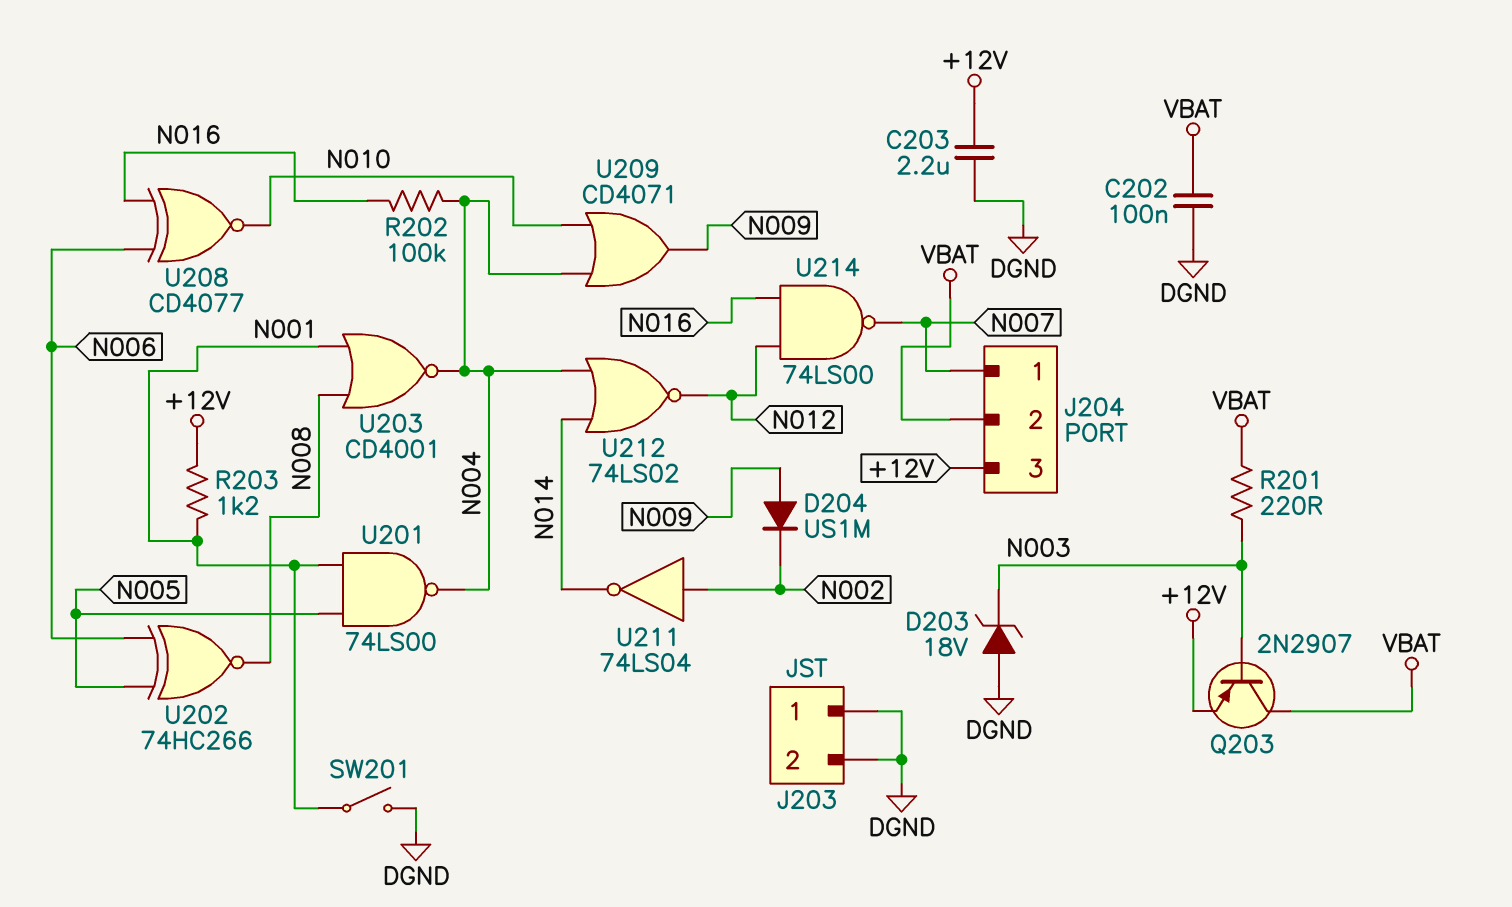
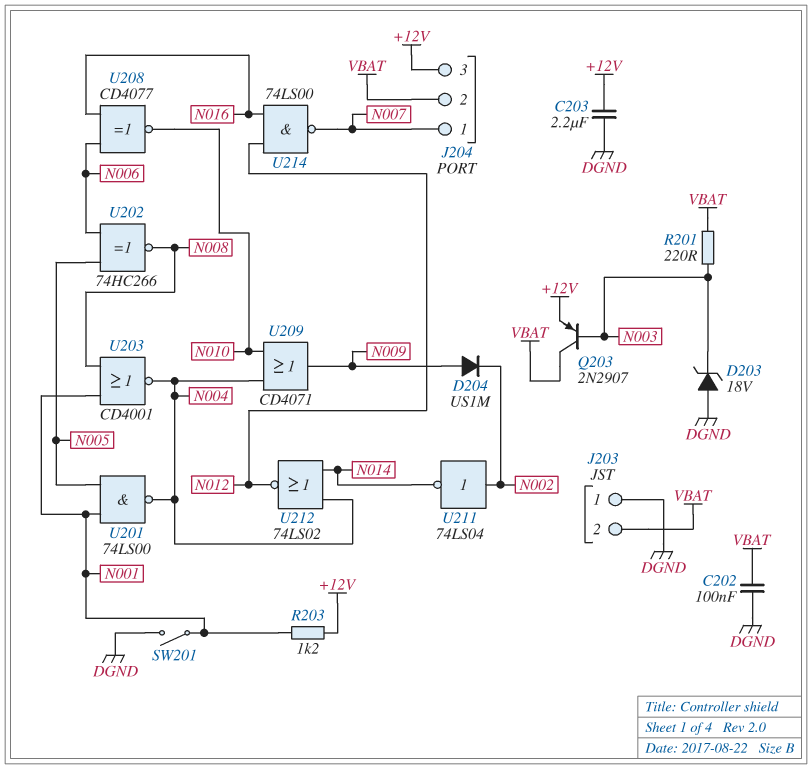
J203 pin 2: DGND -> VBAT
R202: 100k (N004, N016) -> none

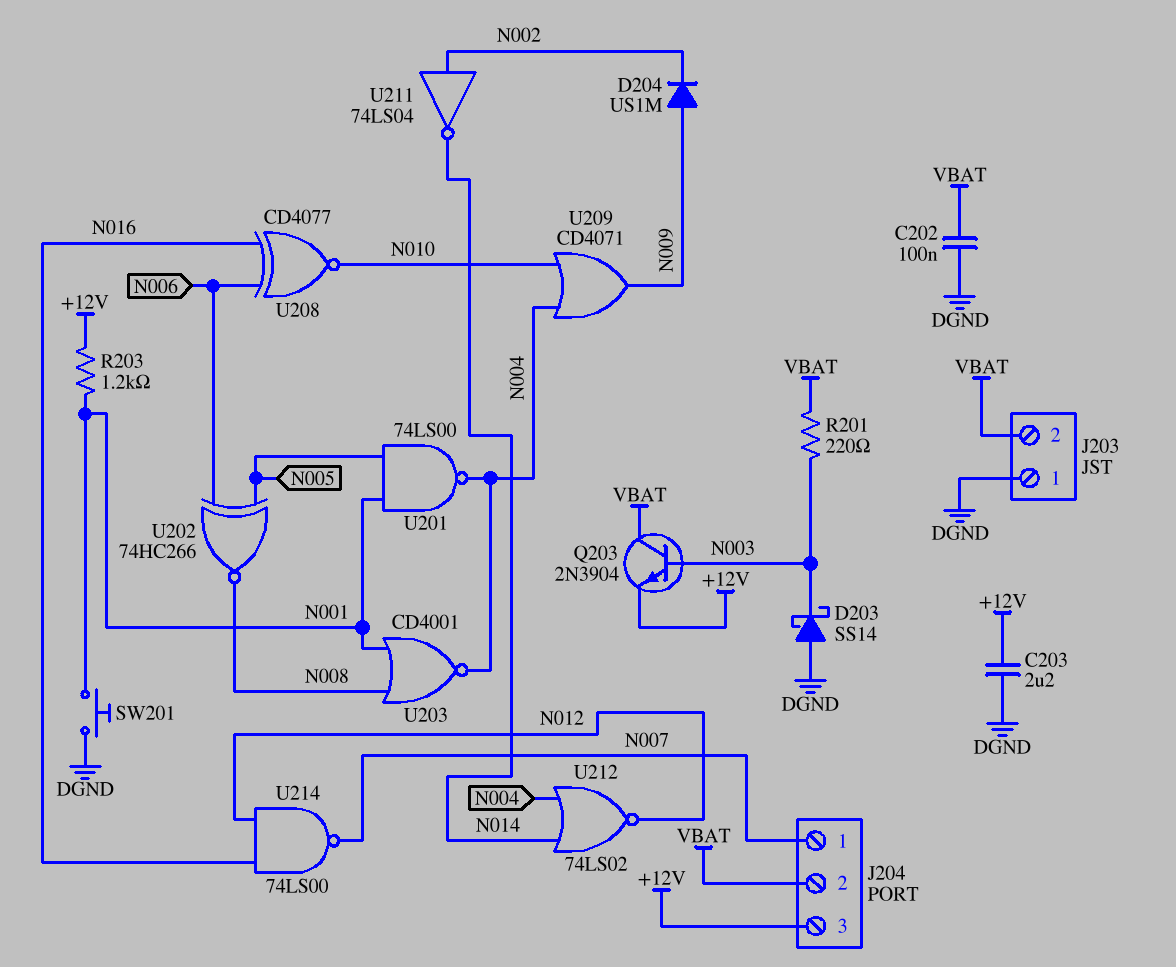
D203: zener 18V (A DGND, K N003) -> schottky SS14 (A DGND, K N003)
Q203: PNP 2N2907 (B N003, C VBAT, E +12V) -> NPN 2N3904 (B N003, C VBAT, E +12V)
SW201: switch (DGND, N001) -> button (DGND, N001)

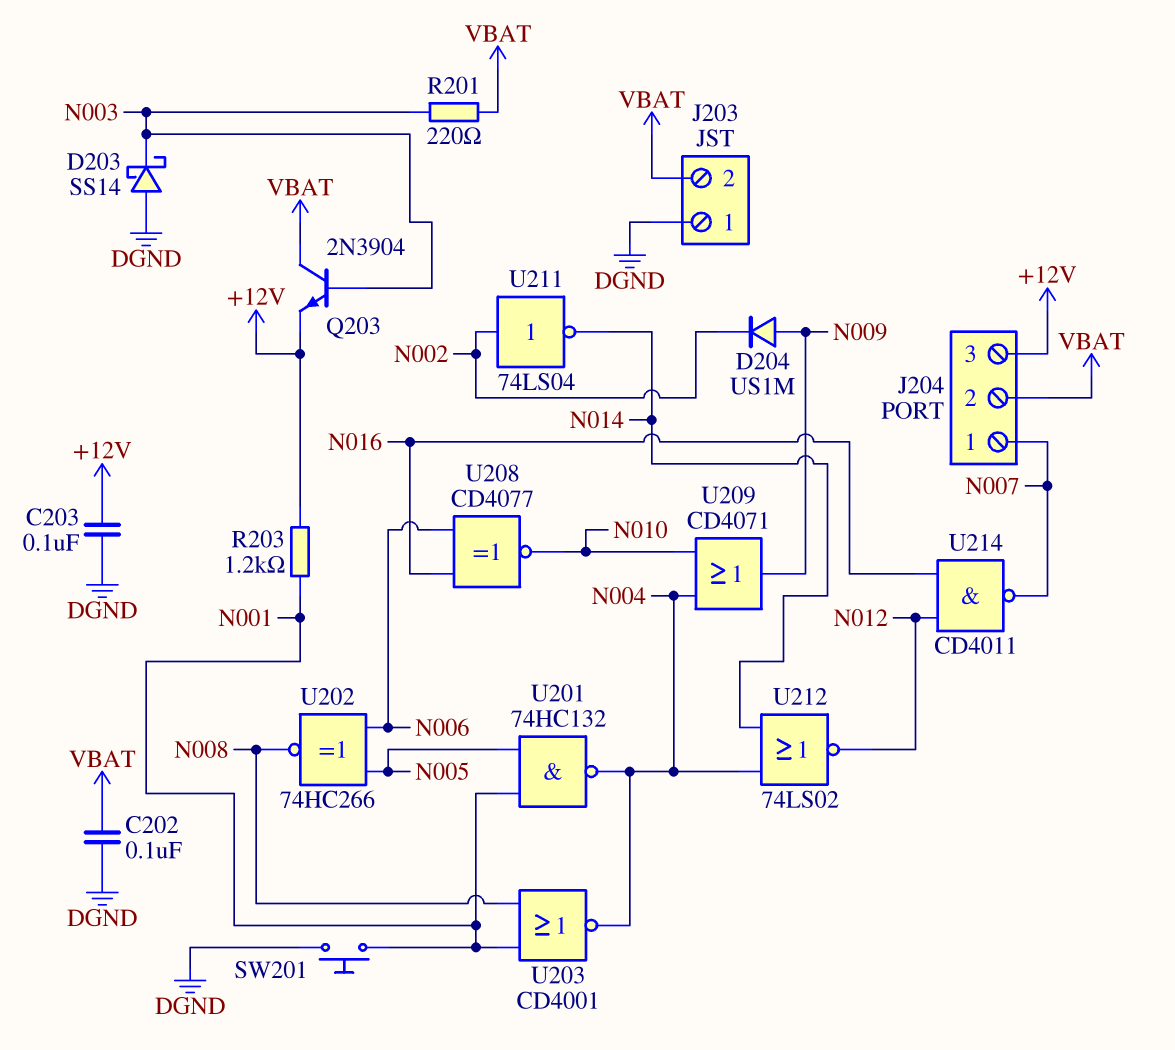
C203: 2.2uF (+12V, DGND) -> 100nF (+12V, DGND)
U201: NAND 74LS00 (in N001, in N005, out N004) -> NAND 74HC132 (in N001, in N005, out N004)
U214: NAND 74LS00 (in N012, in N016, out N007) -> NAND CD4011 (in N012, in N016, out N007)

